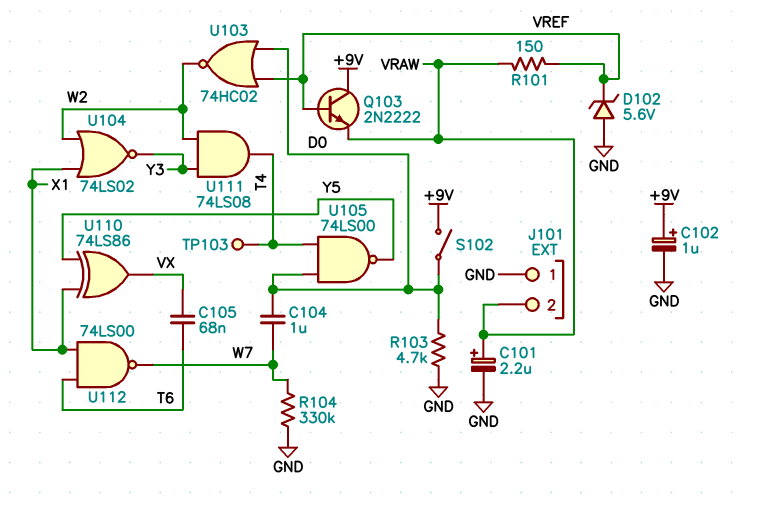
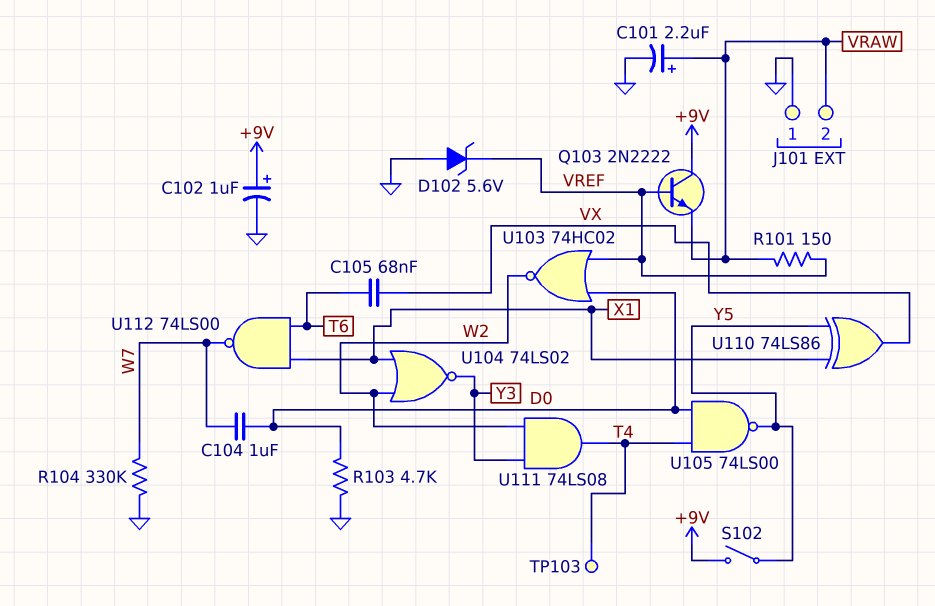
S102: switch (+9V, D0) -> switch (+9V, Y5)

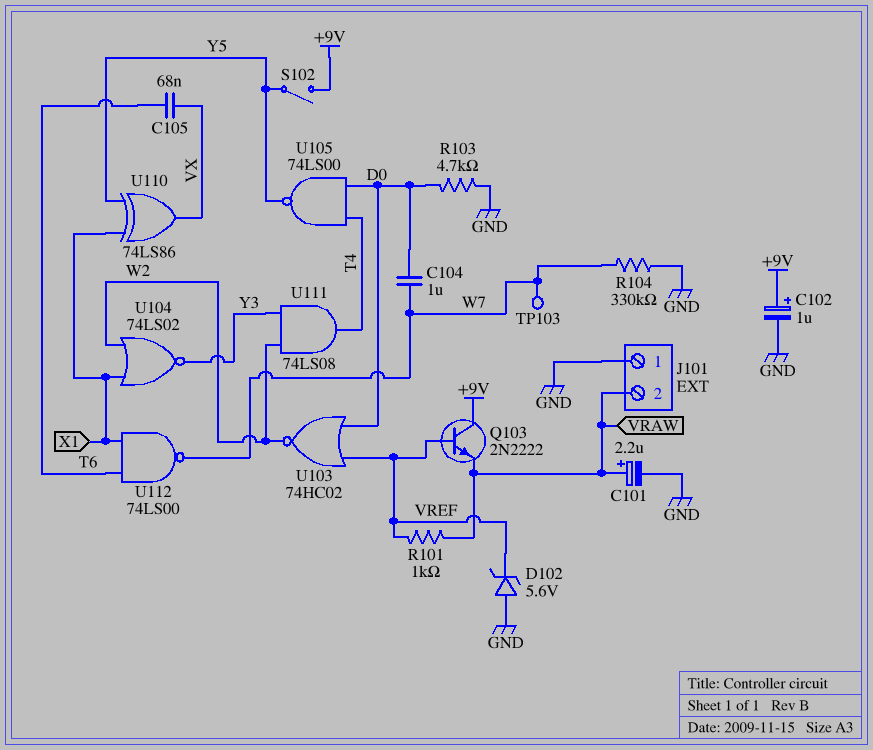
R101: 150 (VRAW, VREF) -> 1k (VRAW, VREF)
TP103: test point (T4) -> test point (W7)

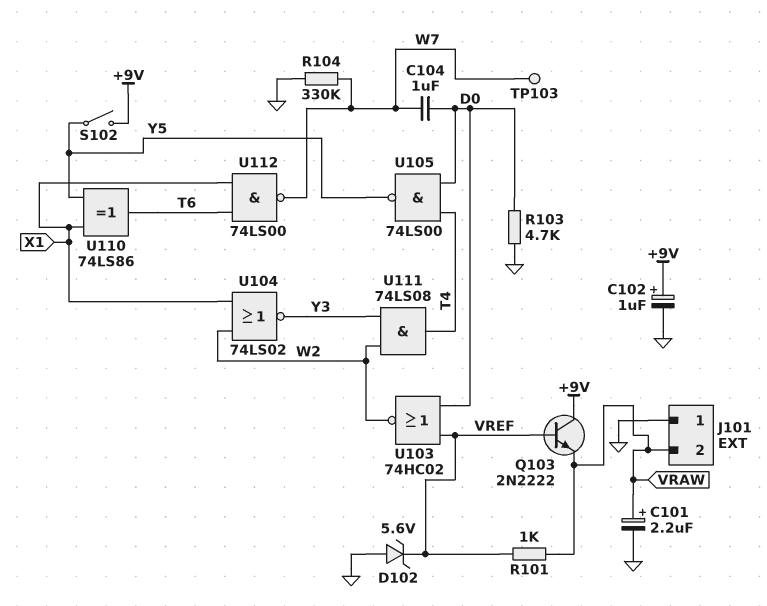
C105: 68nF (T6, VX) -> none
U110: XOR 74LS86 (in X1, in Y5, out VX) -> XOR 74LS86 (in X1, in Y5, out T6)

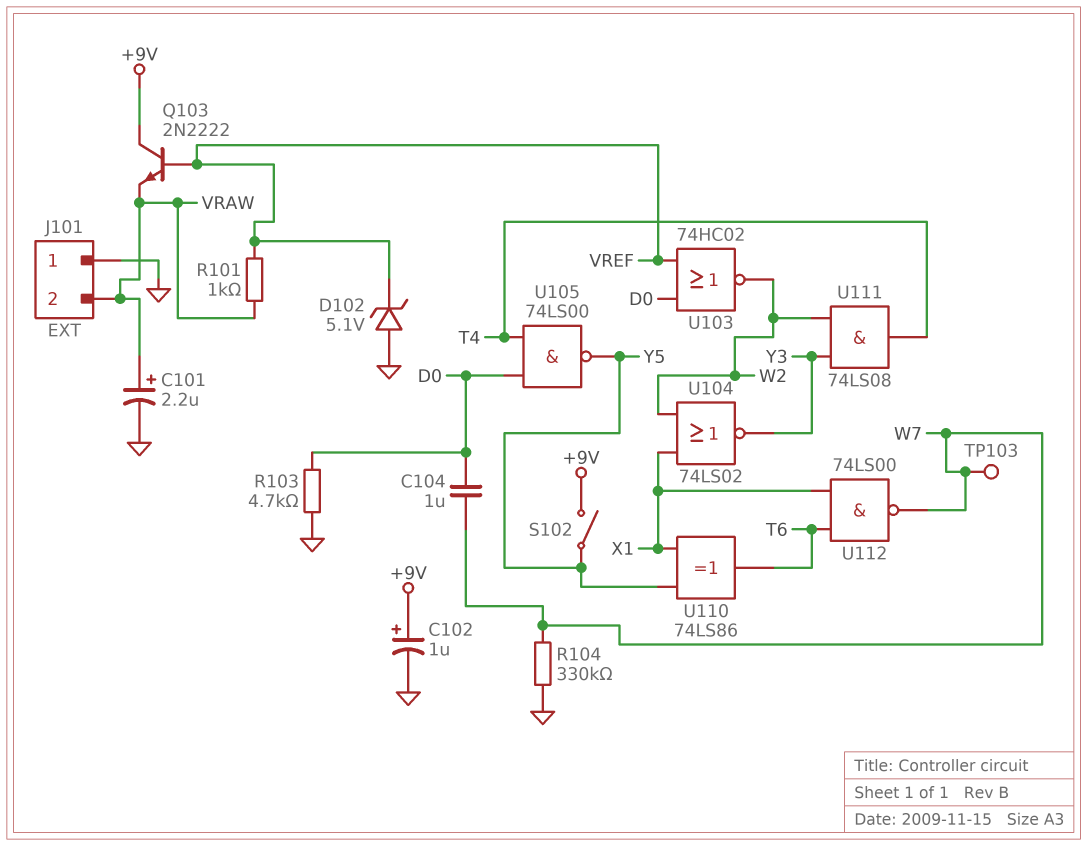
D102: zener 5.6V (A GND, K VREF) -> zener 5.1V (A GND, K VREF)

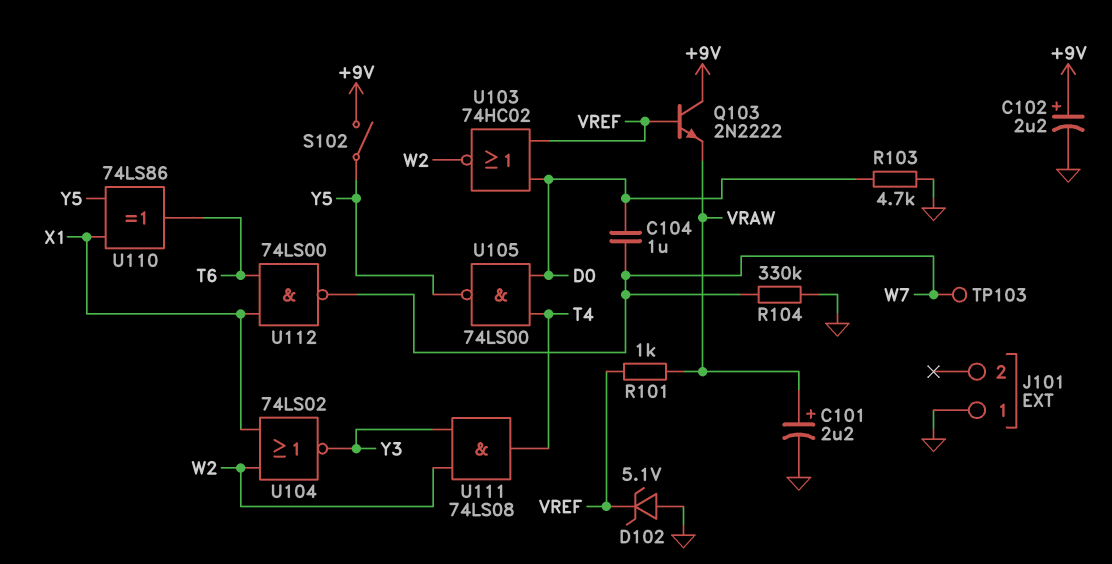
C102: 1uF (plus +9V, minus GND) -> 2.2uF (plus +9V, minus GND)
J101 pin 2: VRAW -> none

